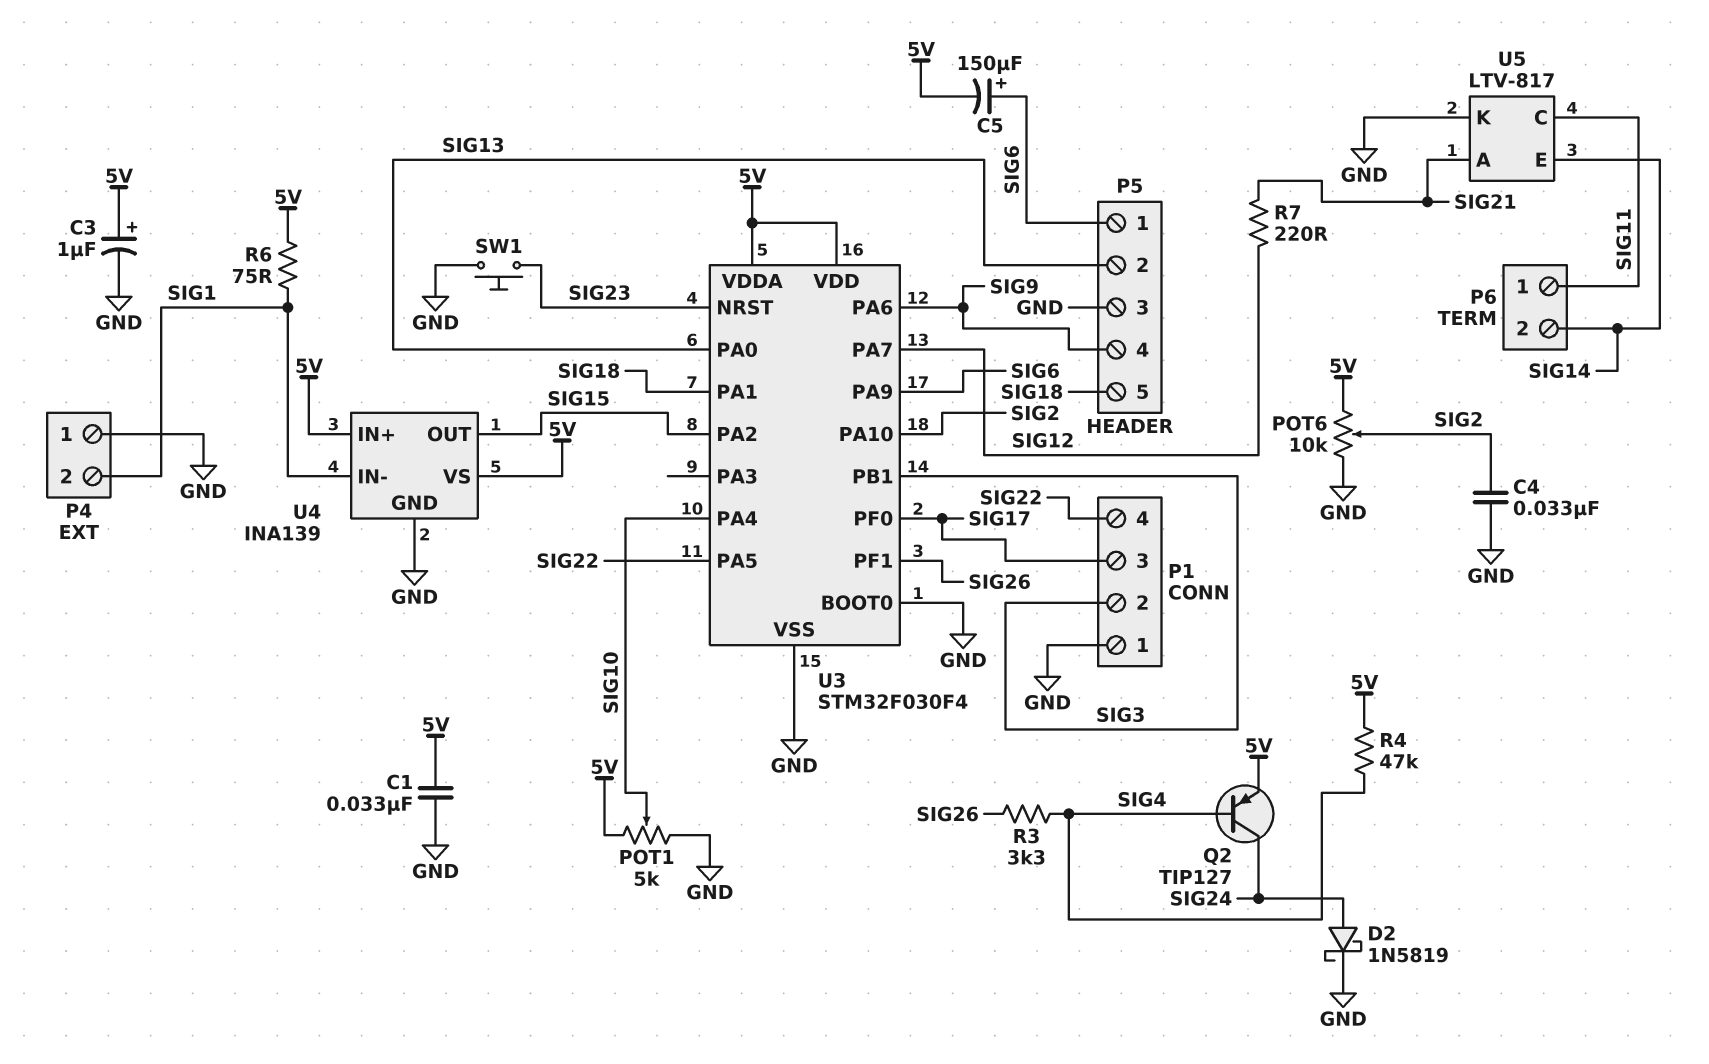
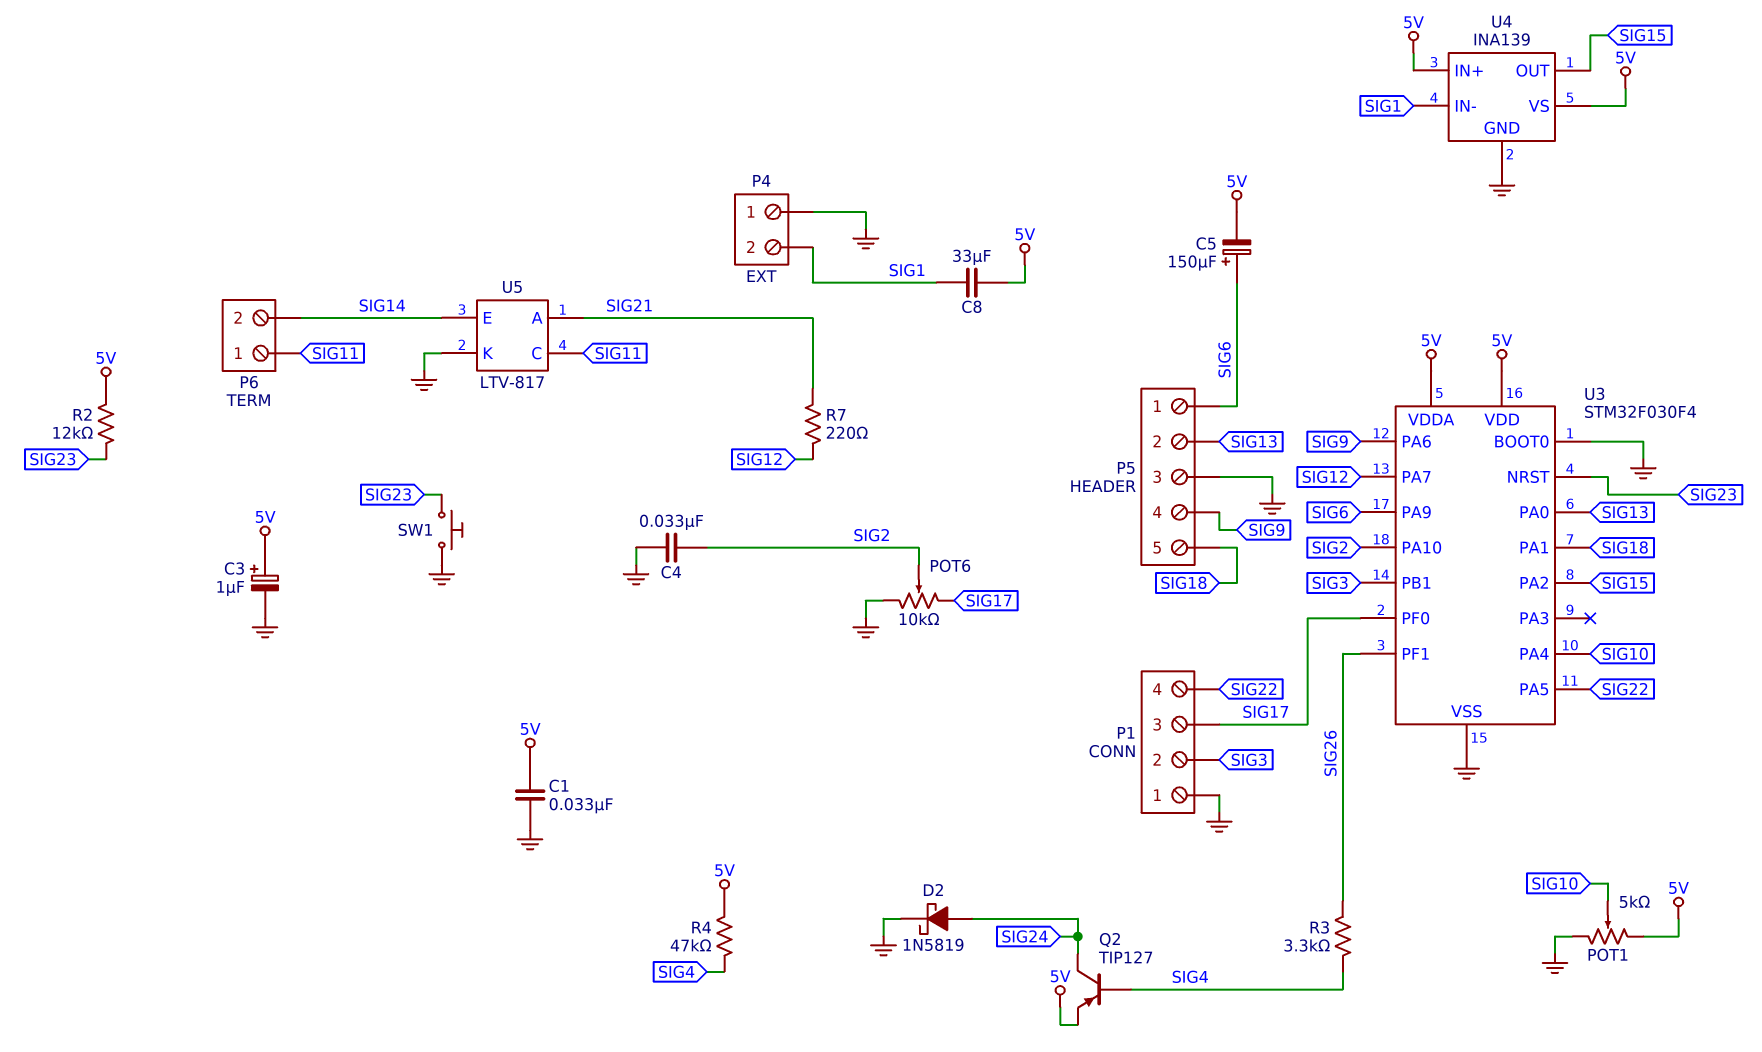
C8: none -> 33uF (5V, SIG1)
POT6: 10k (5V, GND, wiper SIG2) -> 10k (GND, SIG17, wiper SIG2)
R2: none -> 12k (5V, SIG23)
R6: 75 (5V, SIG1) -> none

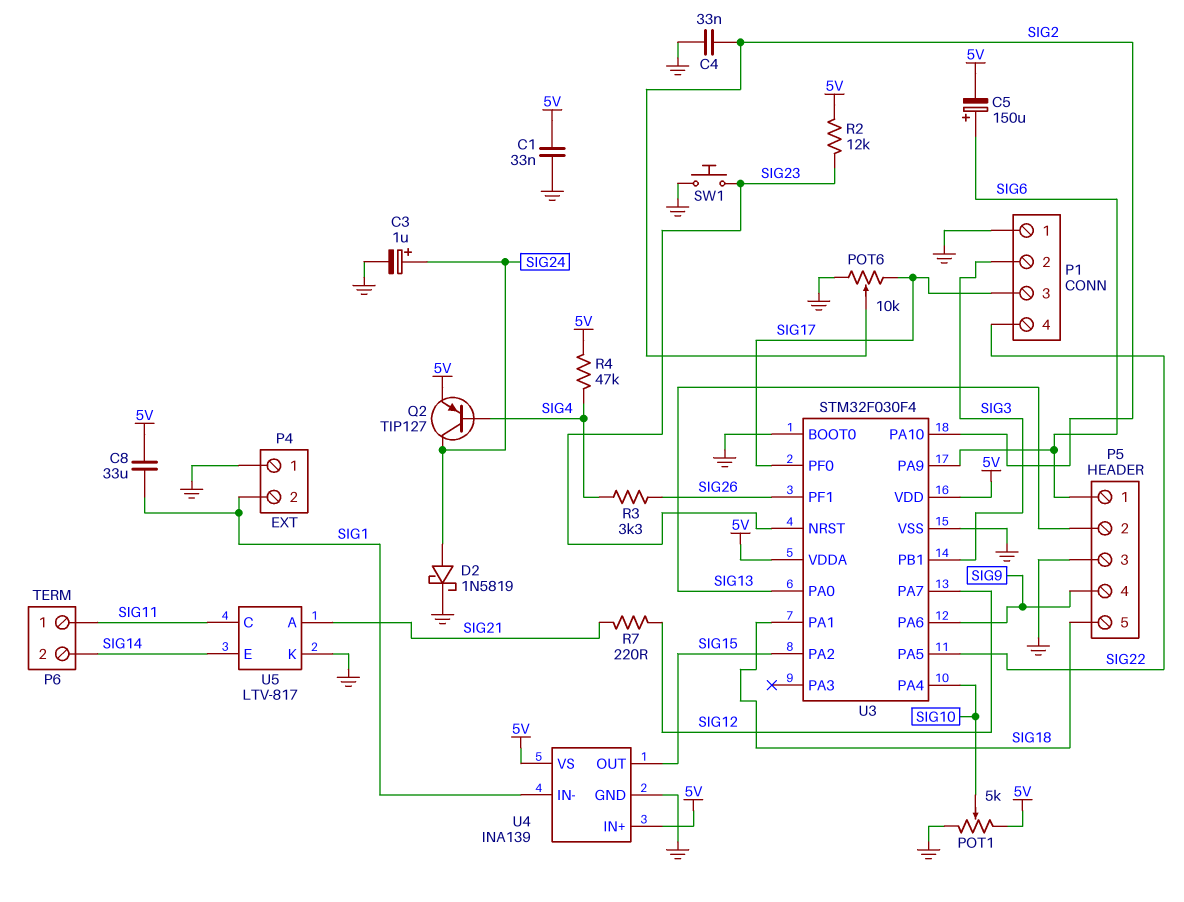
C3: 1uF (plus 5V, minus GND) -> 1uF (plus SIG24, minus GND)

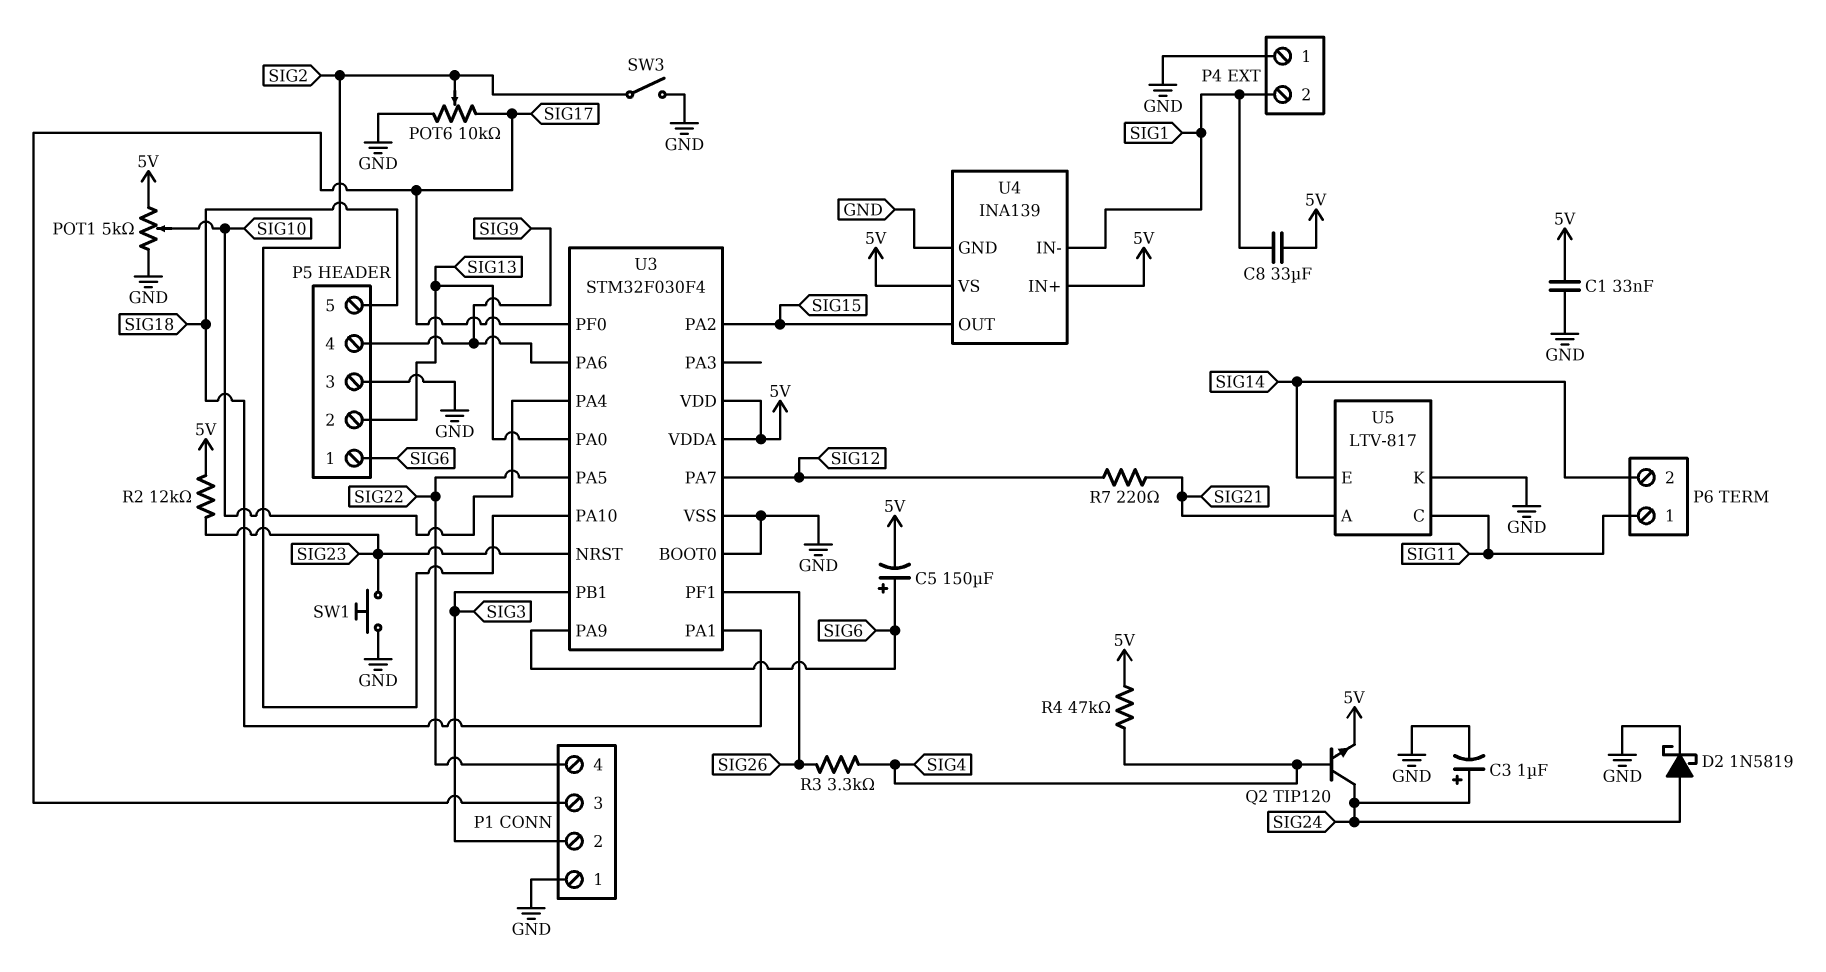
C4: 33nF (GND, SIG2) -> none
Q2: PNP TIP127 (B SIG4, C SIG24, E 5V) -> NPN TIP120 (B SIG4, C SIG24, E 5V)
SW3: none -> switch (GND, SIG2)

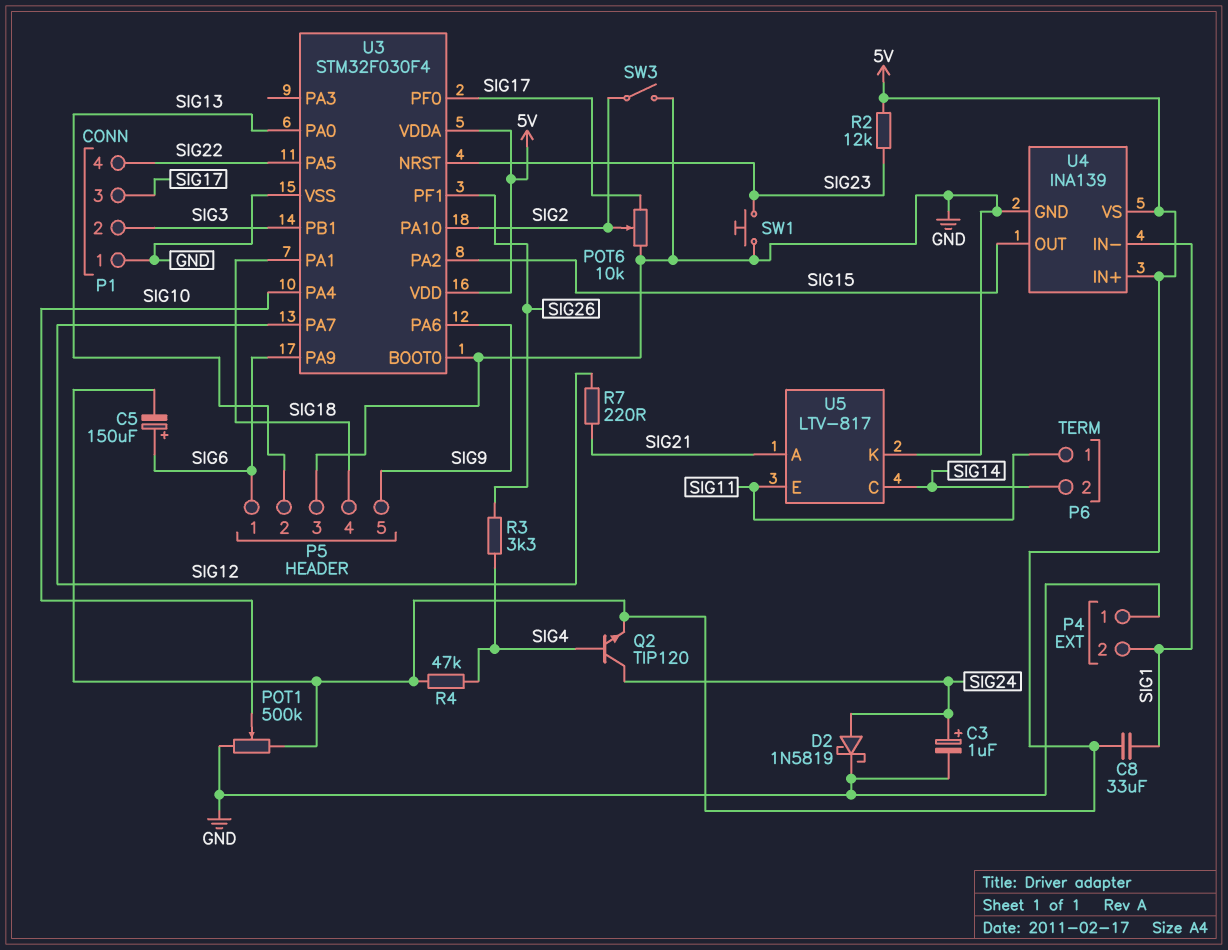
C1: 33nF (5V, GND) -> none
P5 pin 4: SIG9 -> SIG18
P5 pin 5: SIG18 -> SIG9
POT1: 5k (5V, GND, wiper SIG10) -> 500k (5V, GND, wiper SIG10)
U5 pin C: SIG11 -> SIG14
U5 pin E: SIG14 -> SIG11

